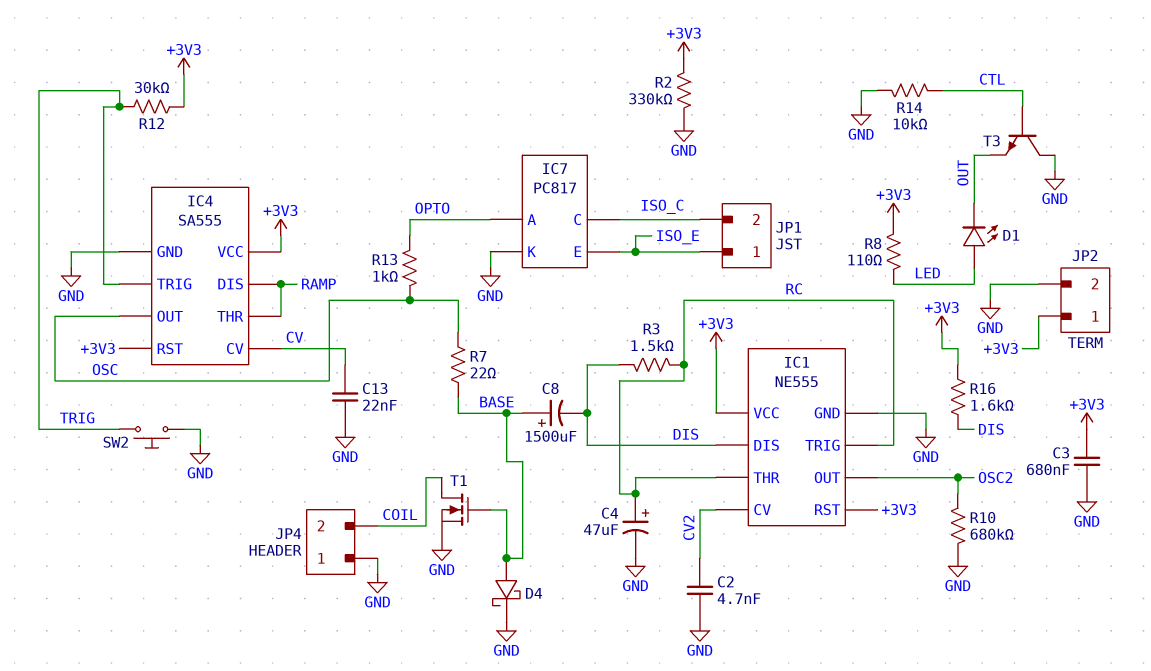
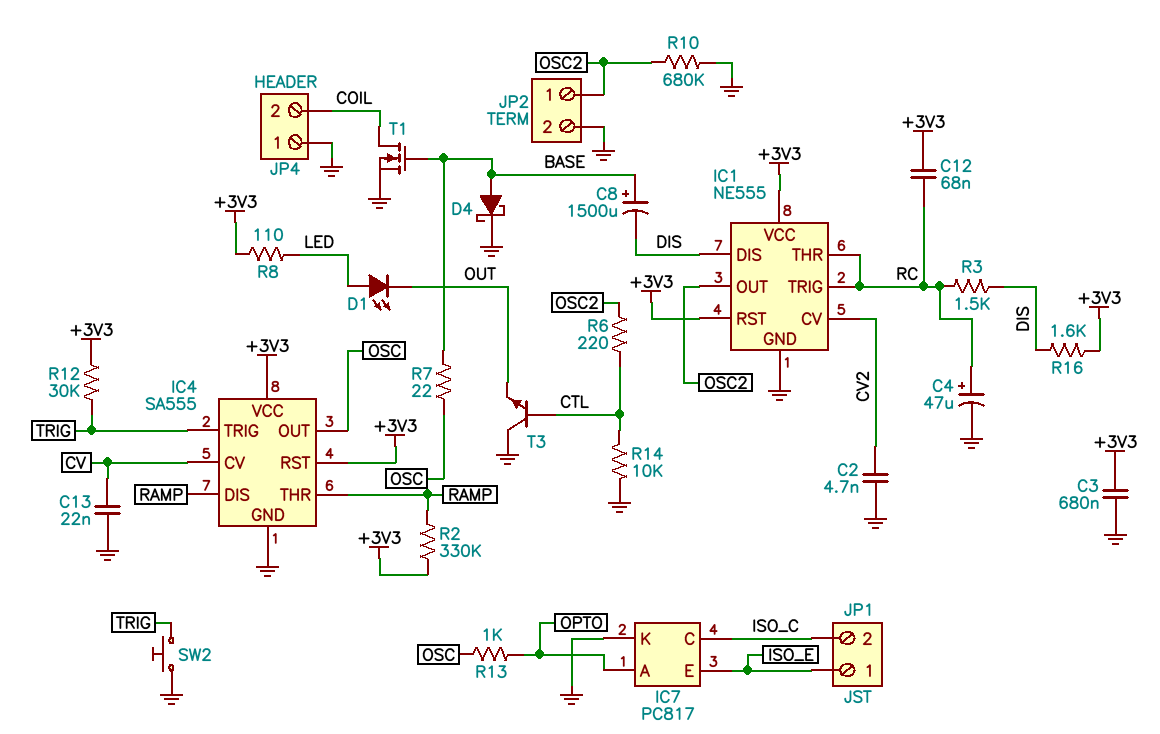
C12: none -> 68nF (+3V3, RC)
JP2 pin 1: +3V3 -> OSC2
R2: 330k (+3V3, GND) -> 330k (+3V3, RAMP)
R6: none -> 220 (CTL, OSC2)

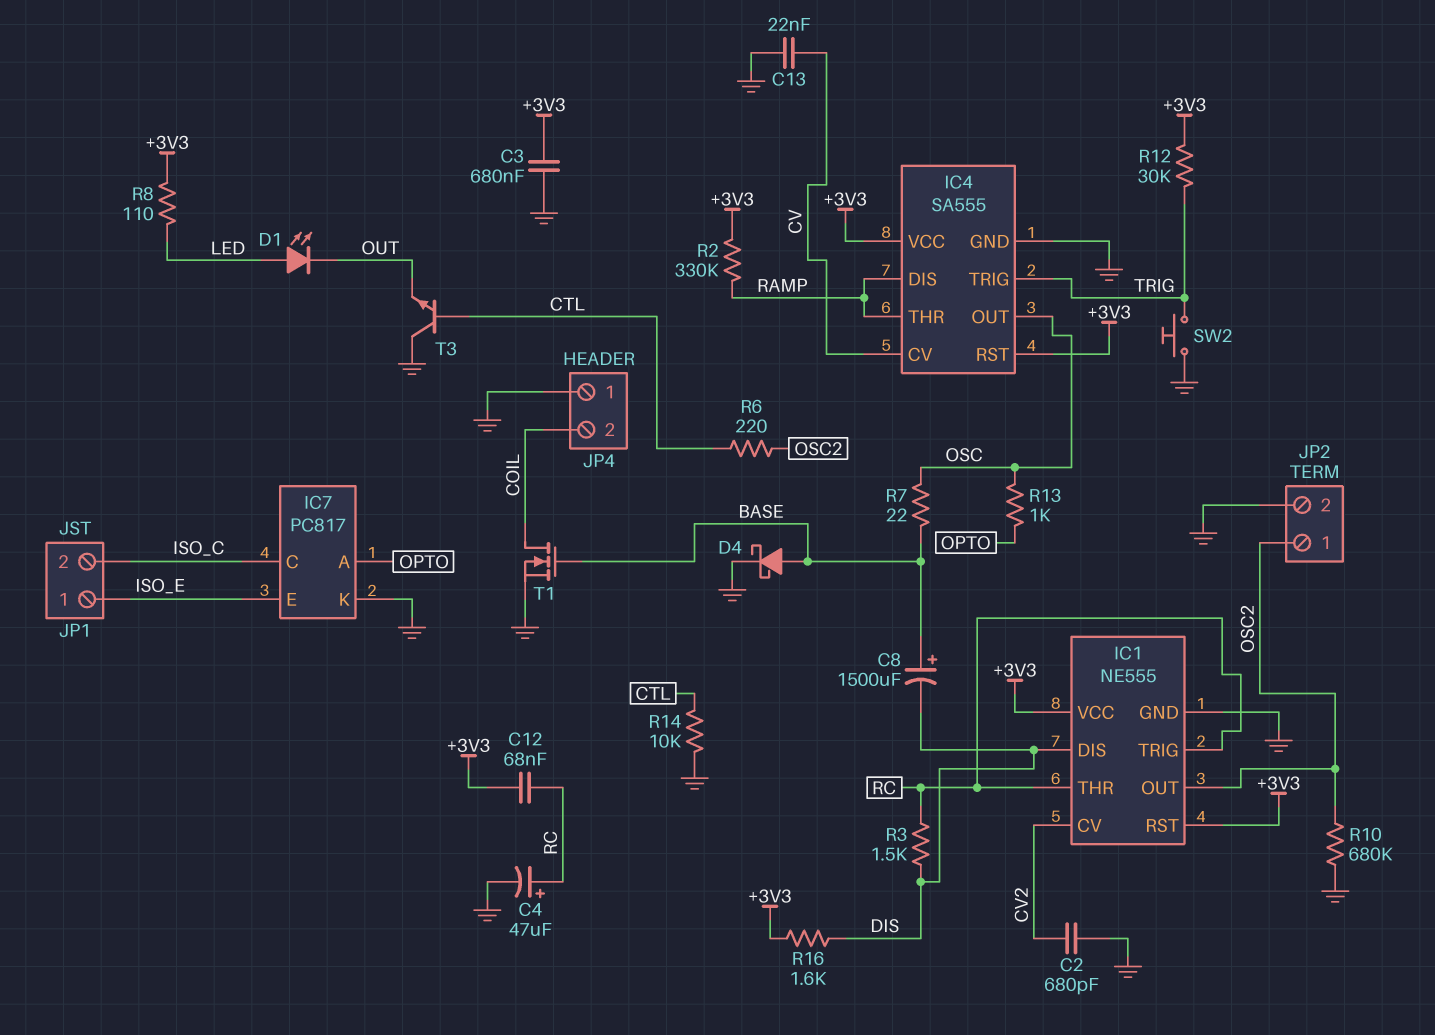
C2: 4.7nF (CV2, GND) -> 680pF (CV2, GND)

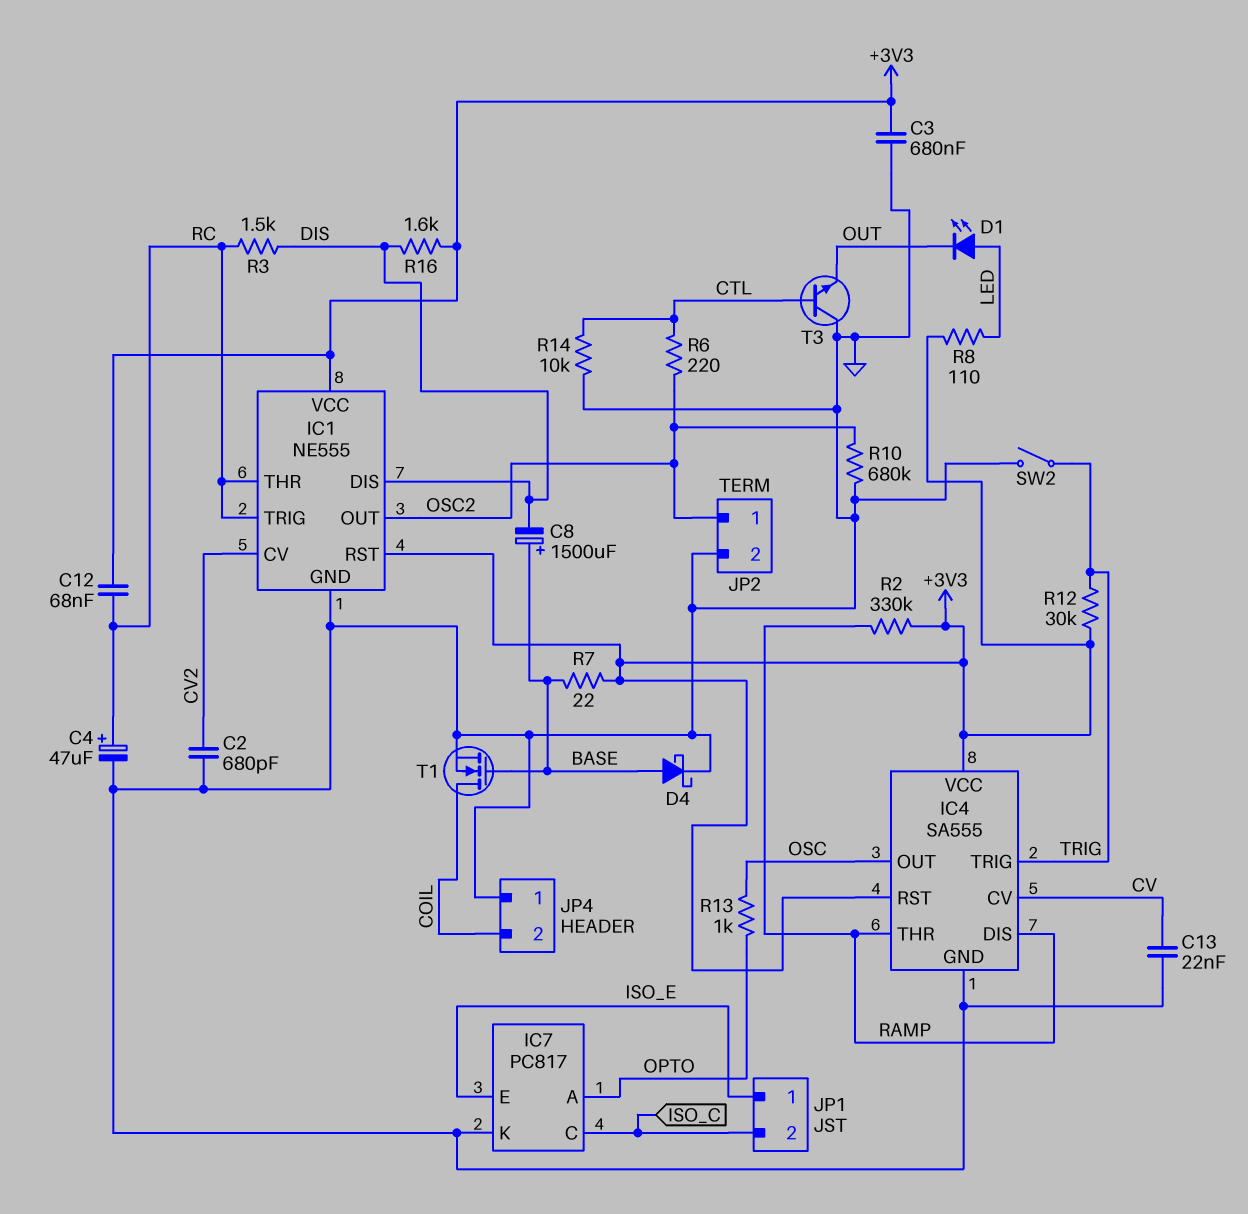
R7: 22 (BASE, OSC) -> 22 (+3V3, BASE)
SW2: button (GND, TRIG) -> switch (GND, TRIG)

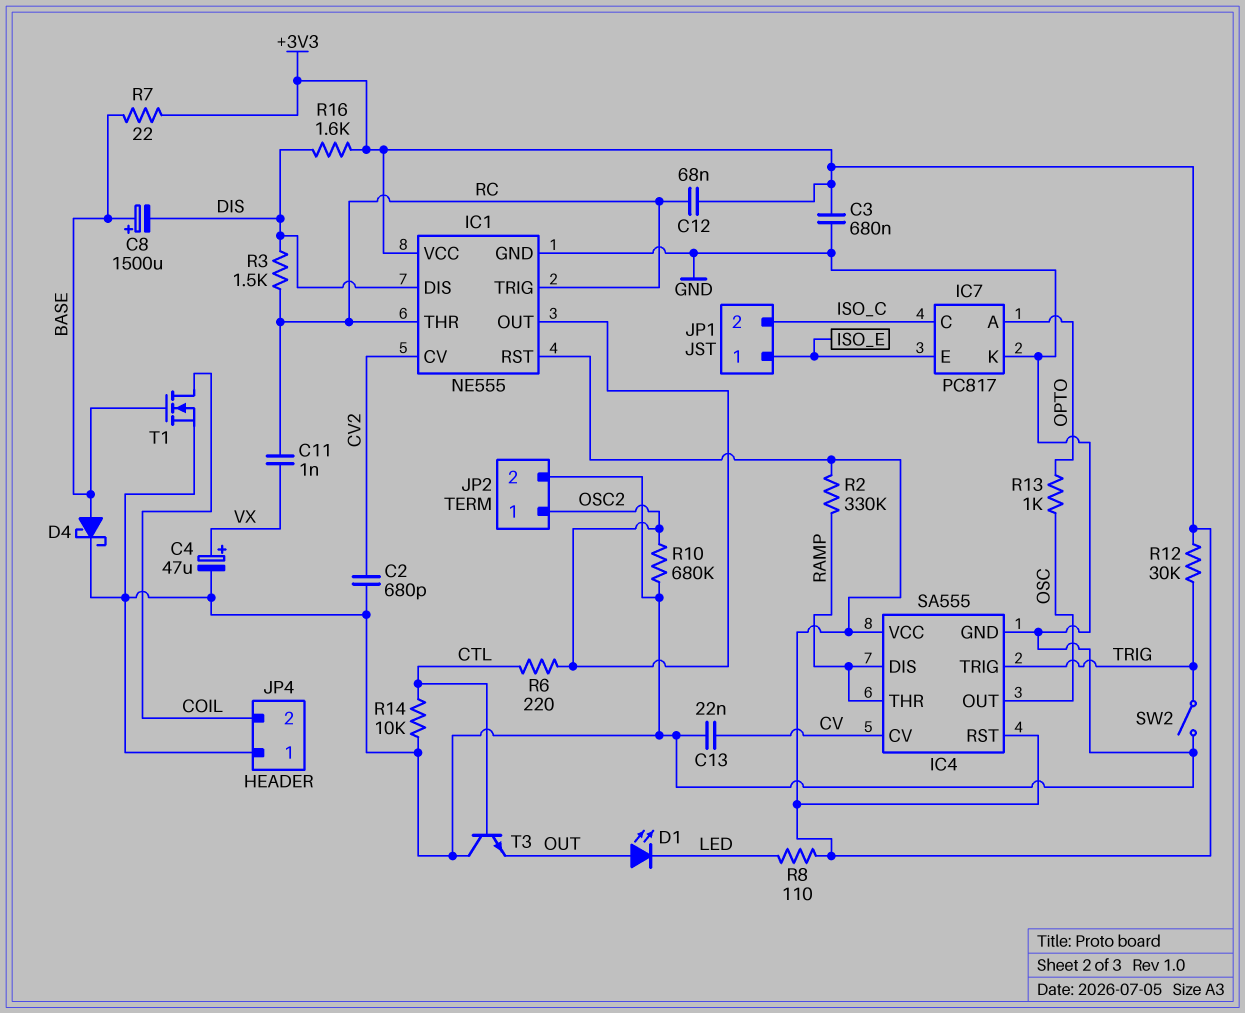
C4: 47uF (plus RC, minus GND) -> 47uF (plus VX, minus GND)
C11: none -> 1nF (RC, VX)
D1: LED (A LED, K OUT) -> LED (A OUT, K LED)

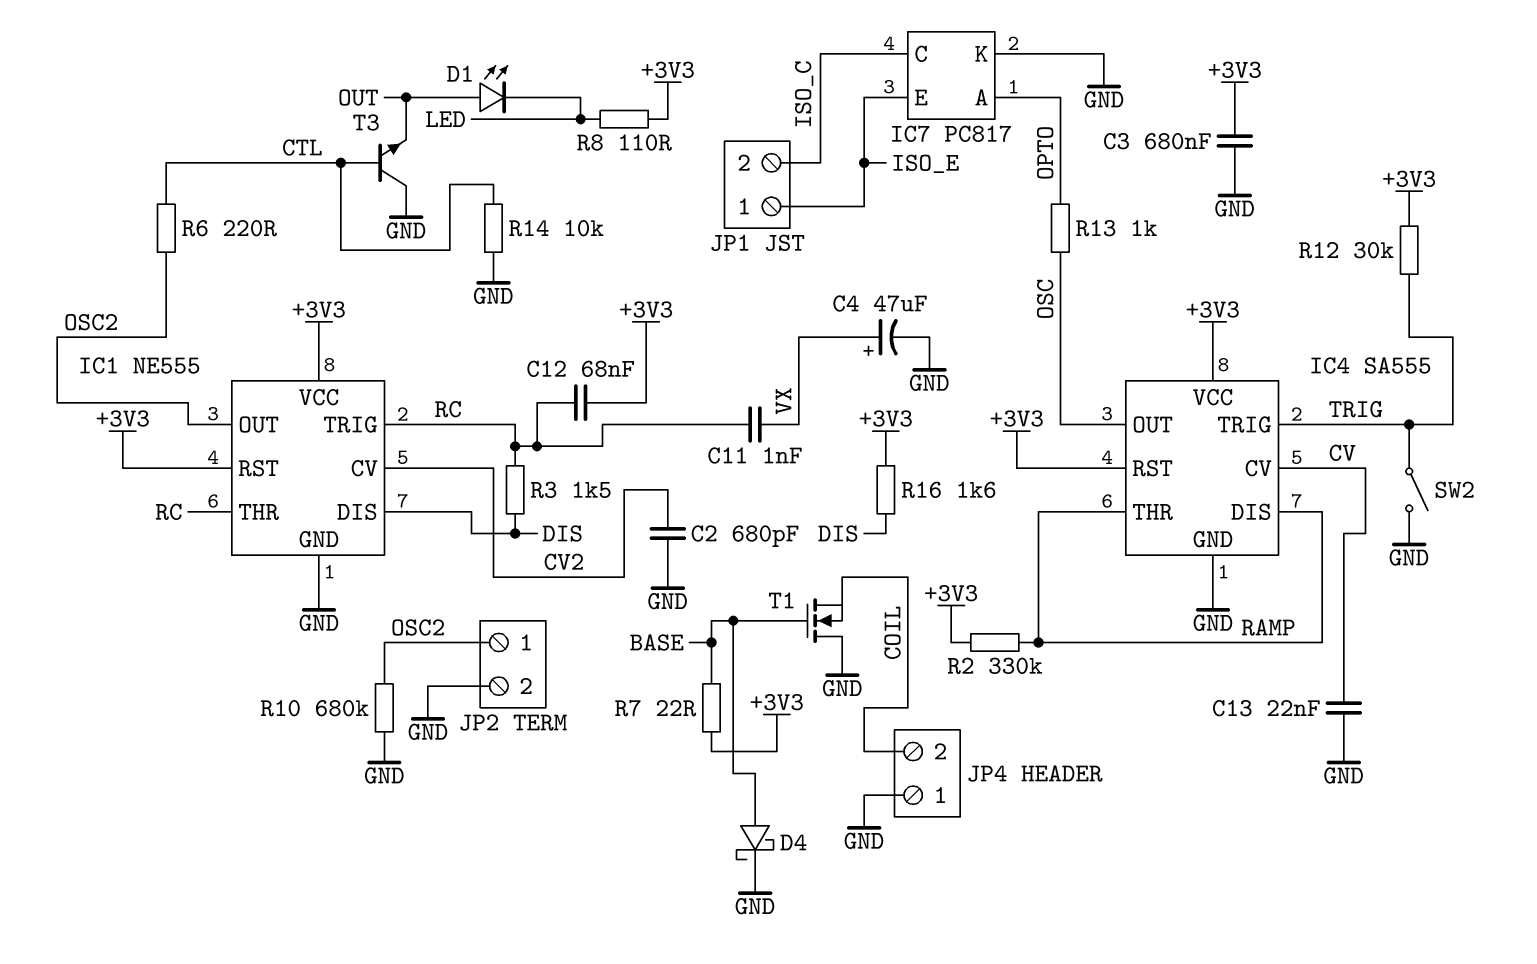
C8: 1500uF (plus BASE, minus DIS) -> none
T1: NMOS (G BASE, D COIL, S GND) -> NMOS (G BASE, D GND, S COIL)

